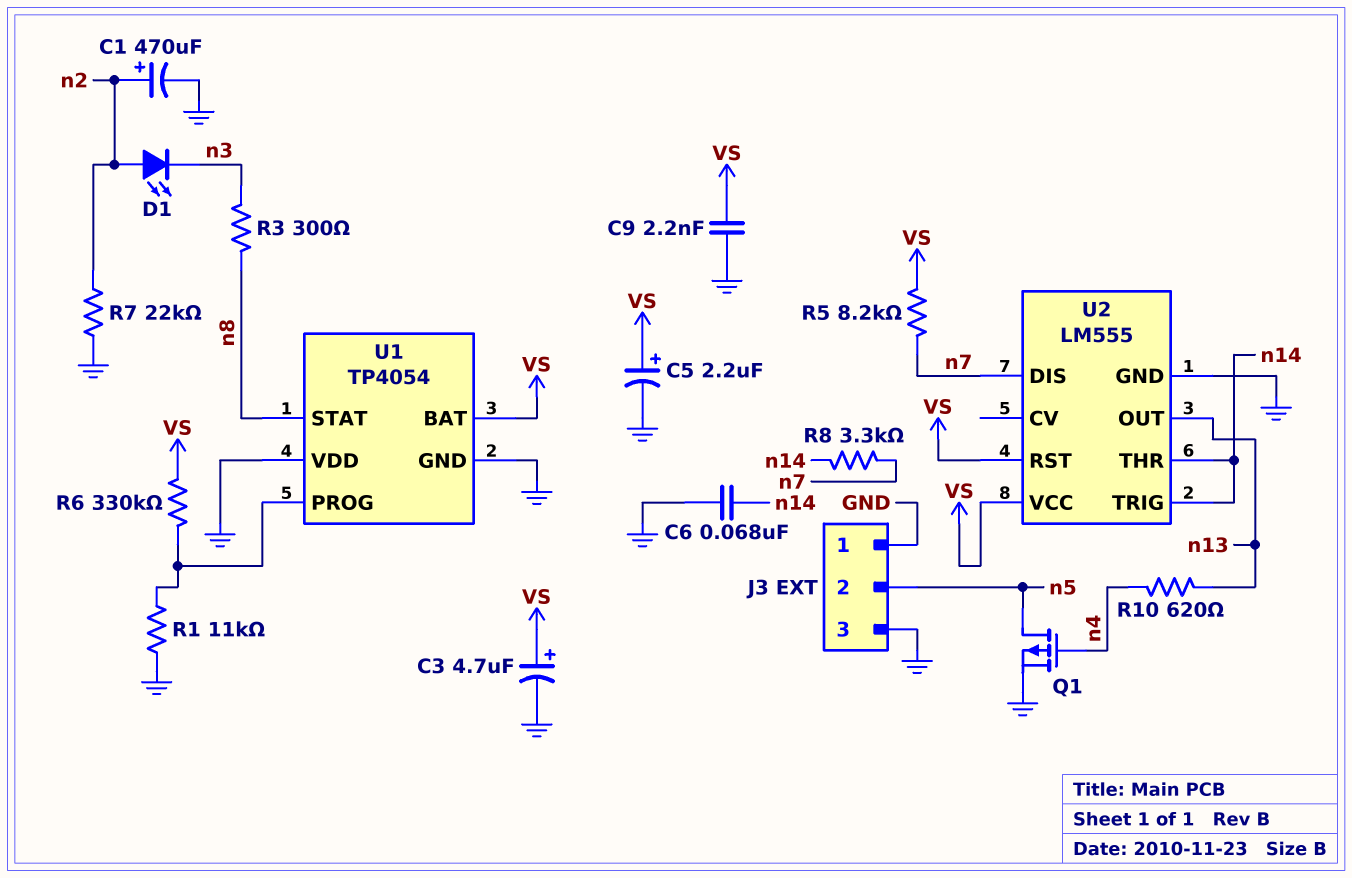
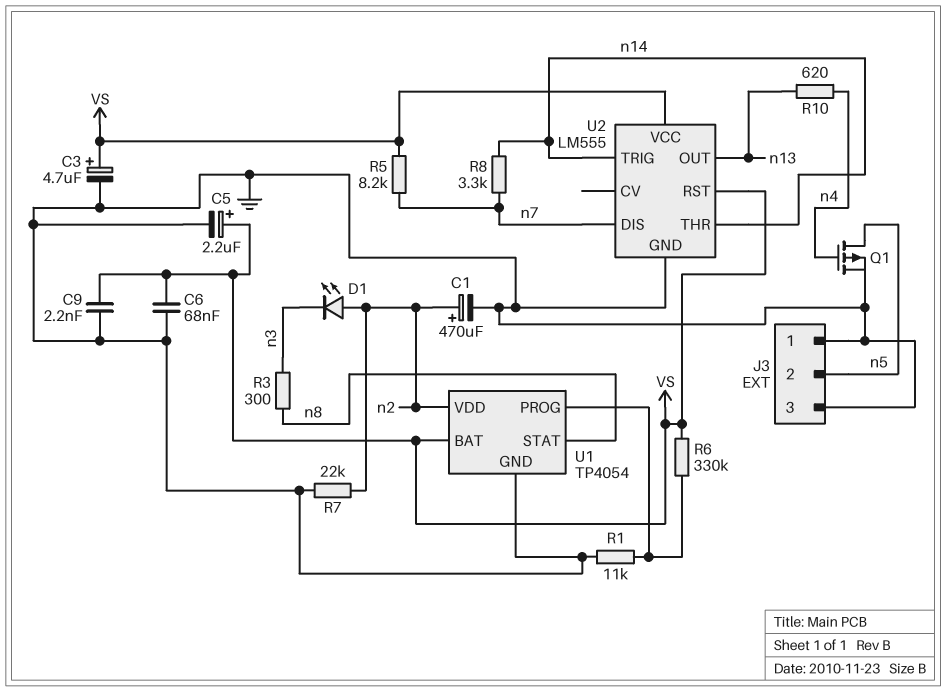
C6: 68nF (GND, n14) -> 68nF (GND, VS)
U1 pin VDD: GND -> n2

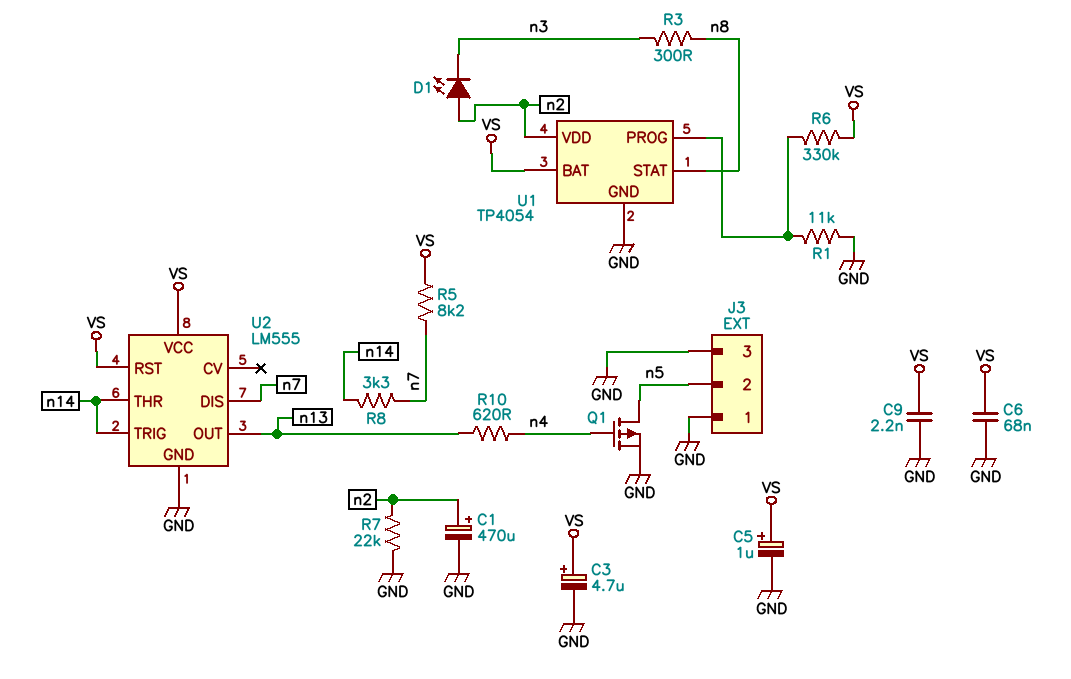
C5: 2.2uF (plus VS, minus GND) -> 1uF (plus VS, minus GND)

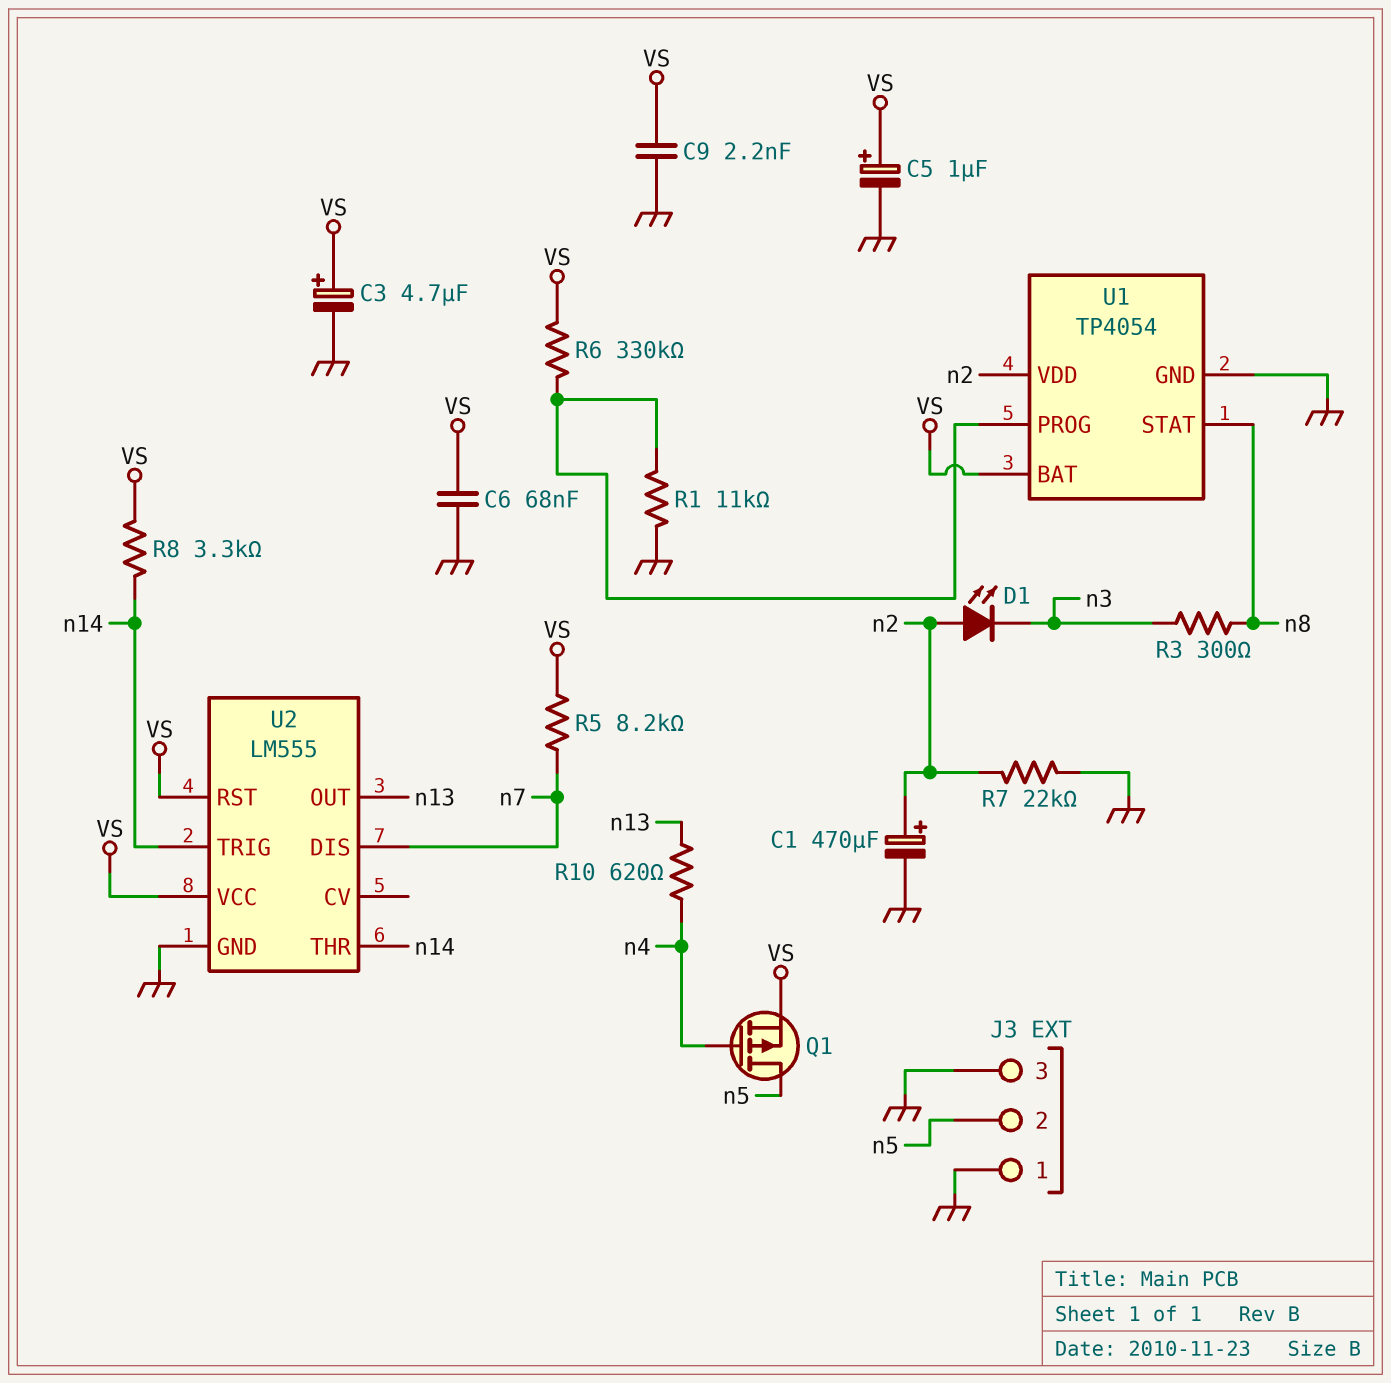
Q1: PMOS (G n4, D n5, S GND) -> PMOS (G n4, D n5, S VS)
R8: 3.3k (n7, n14) -> 3.3k (VS, n14)

